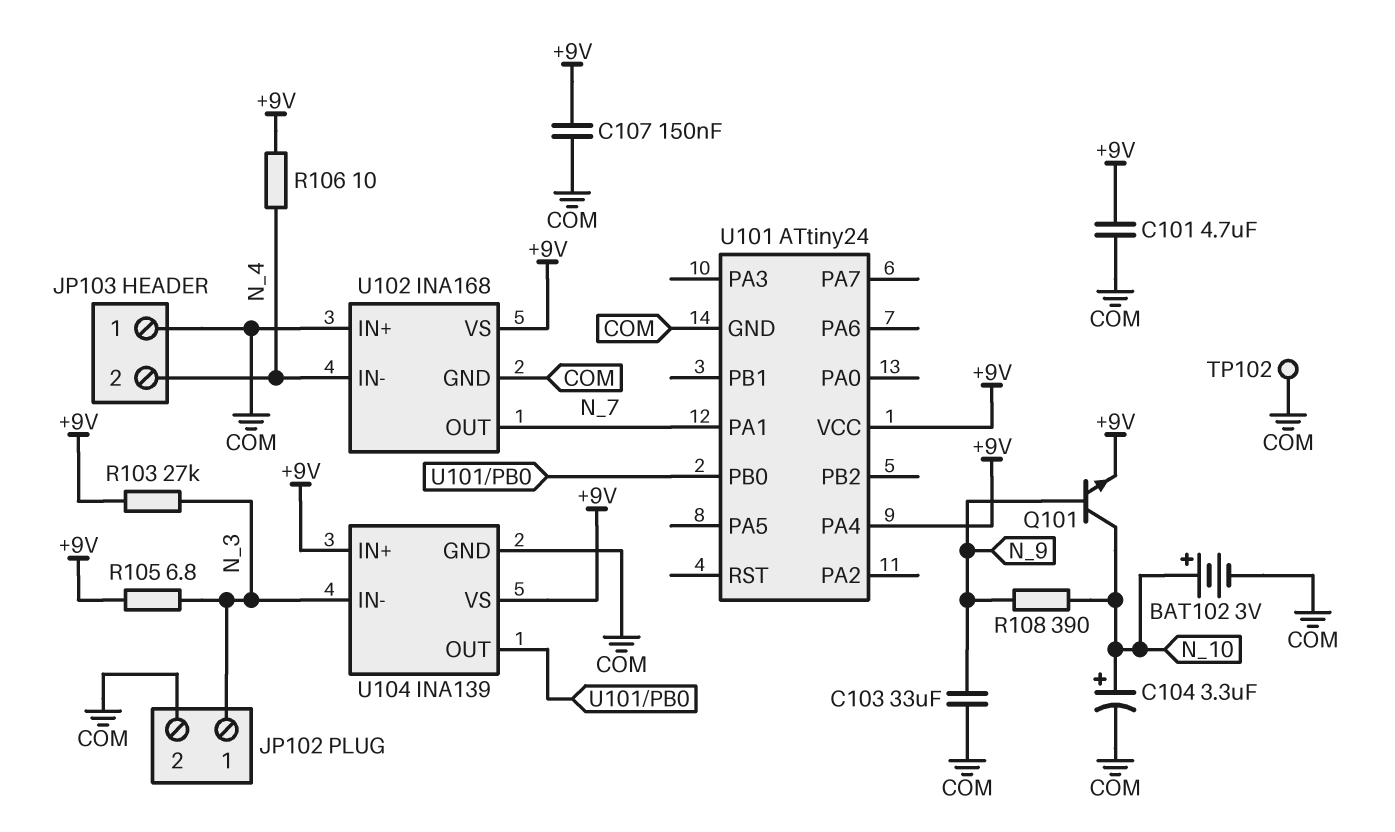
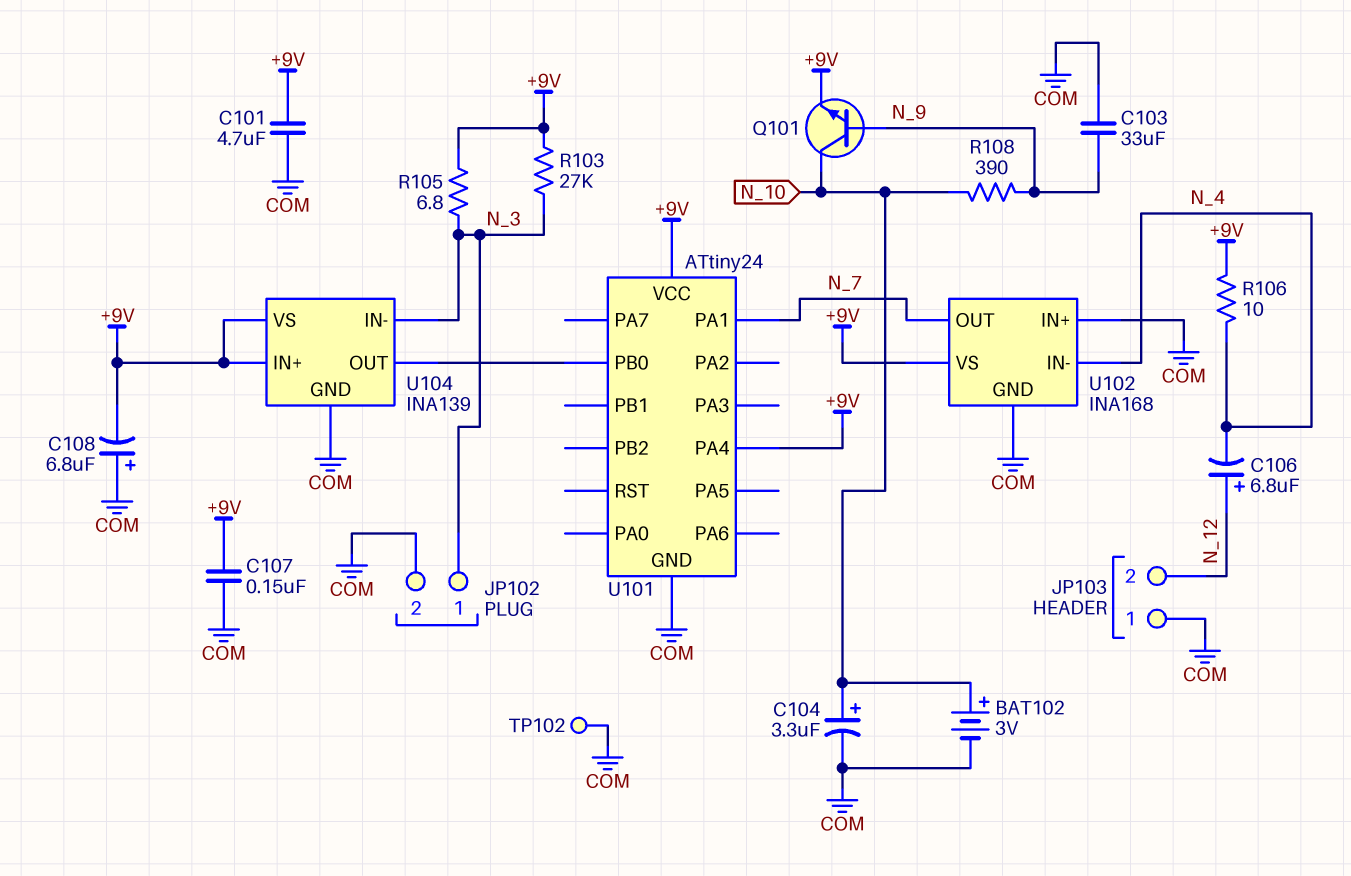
C106: none -> 6.8uF (plus N_12, minus N_4)
C108: none -> 6.8uF (plus COM, minus +9V)
JP103 pin 2: N_4 -> N_12

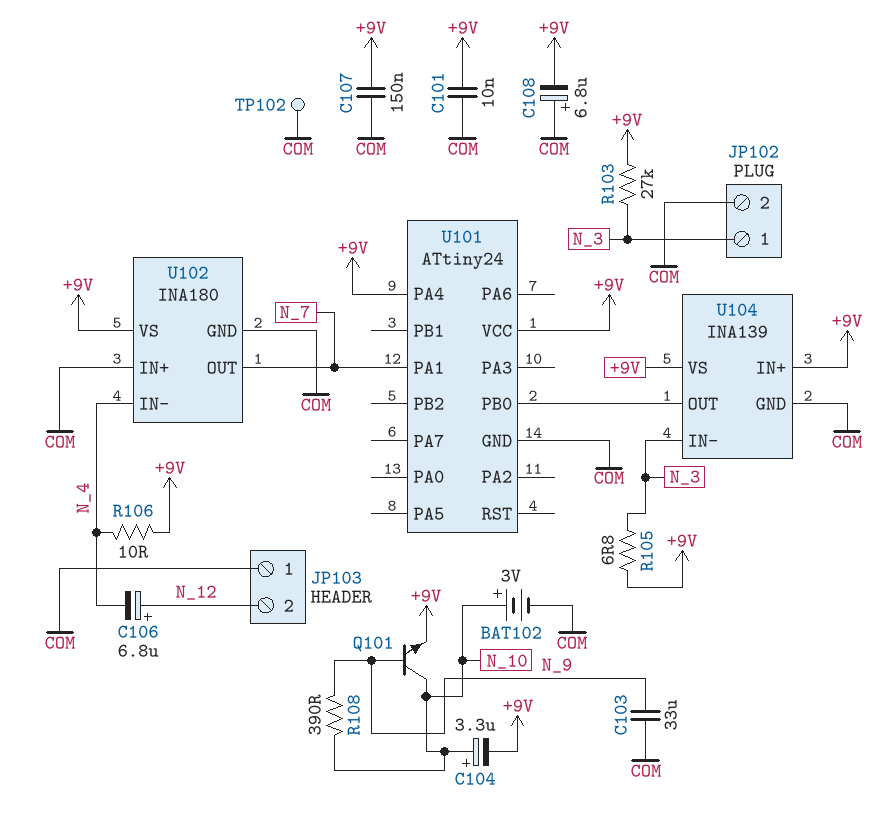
C101: 4.7uF (+9V, COM) -> 10nF (+9V, COM)
C104: 3.3uF (plus N_10, minus COM) -> 3.3uF (plus N_10, minus +9V)
U102: INA168 -> INA180

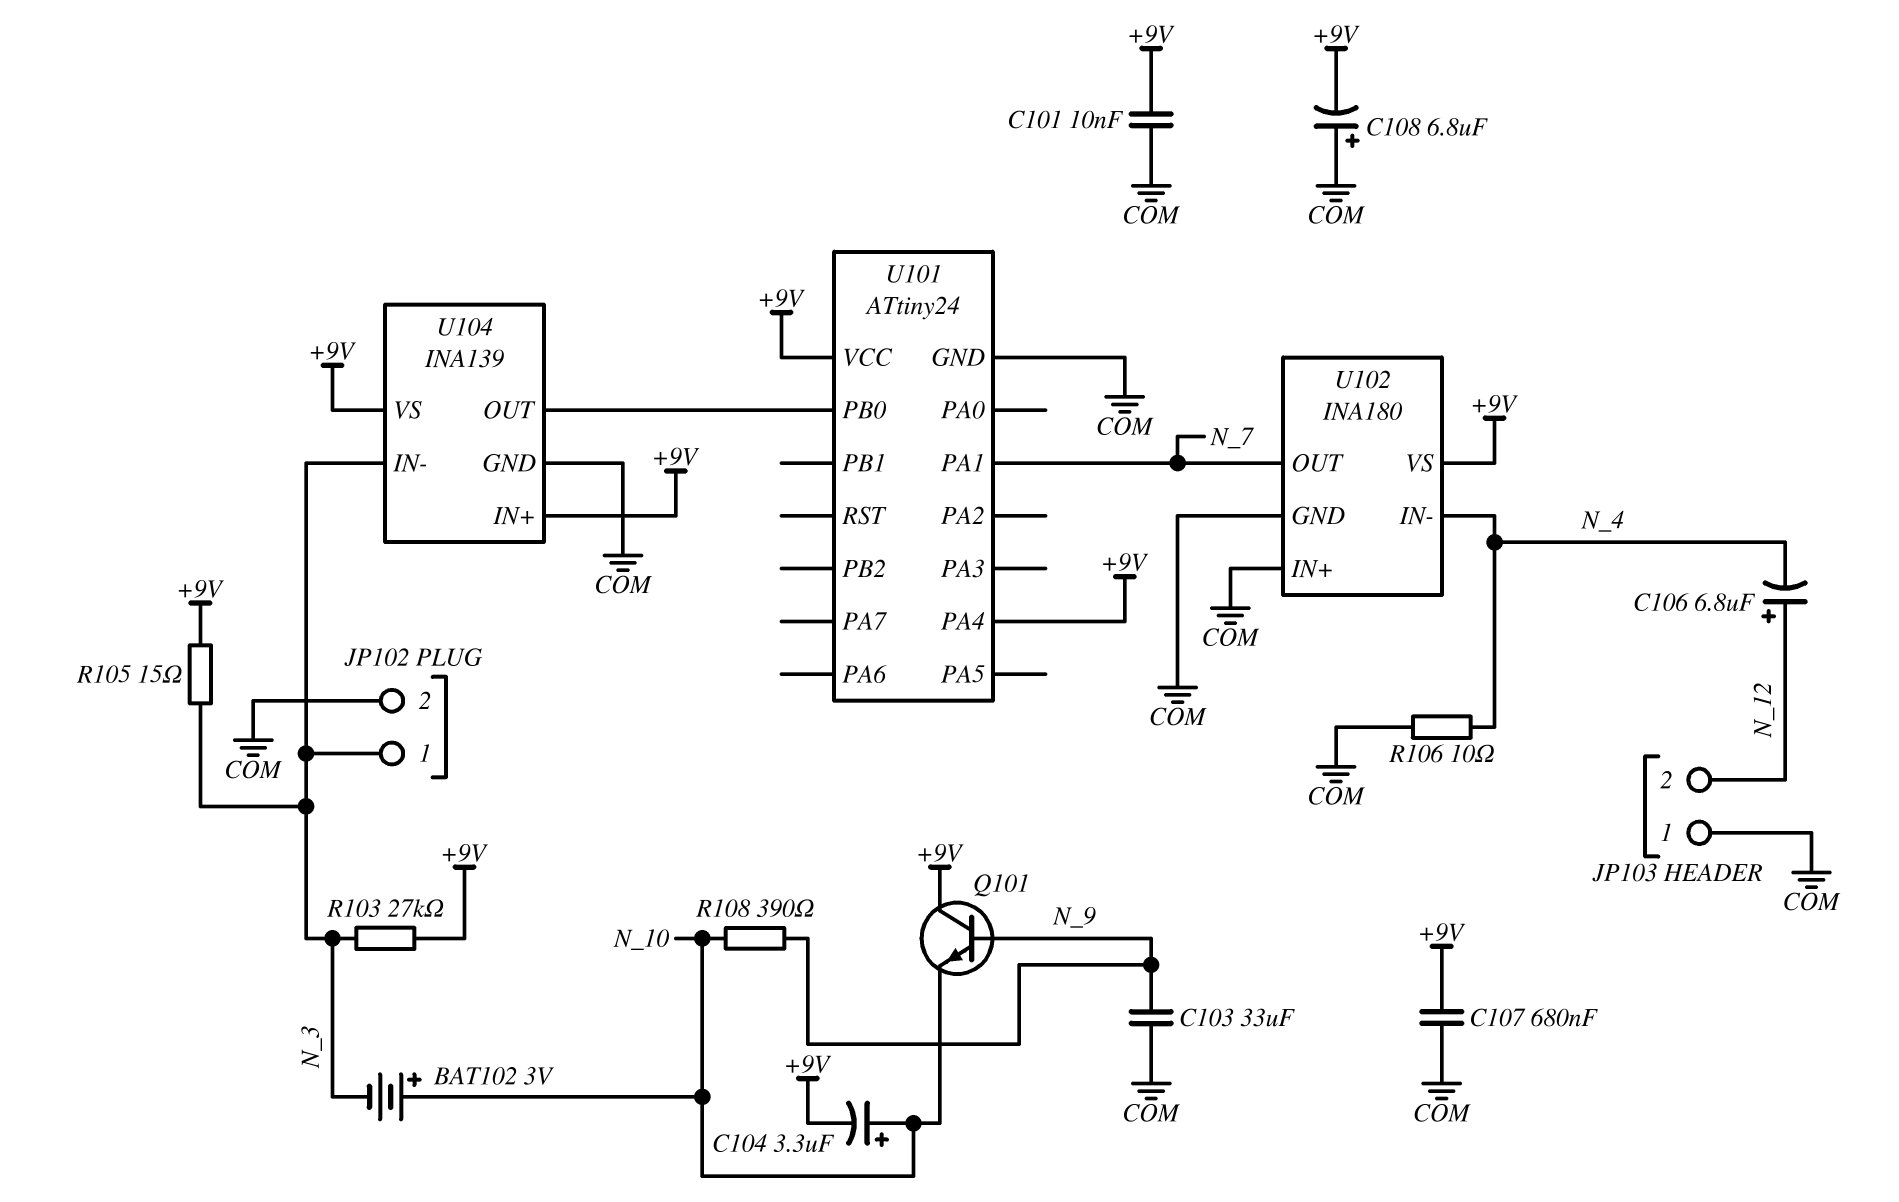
BAT102: 3V (plus N_10, minus COM) -> 3V (plus N_10, minus N_3)
C107: 150nF (+9V, COM) -> 680nF (+9V, COM)
Q101: NPN (B N_9, C N_10, E +9V) -> NPN (B N_9, C +9V, E N_10)
R105: 6.8 (+9V, N_3) -> 15 (+9V, N_3)
R106: 10 (+9V, N_4) -> 10 (COM, N_4)
TP102: test point (COM) -> none

